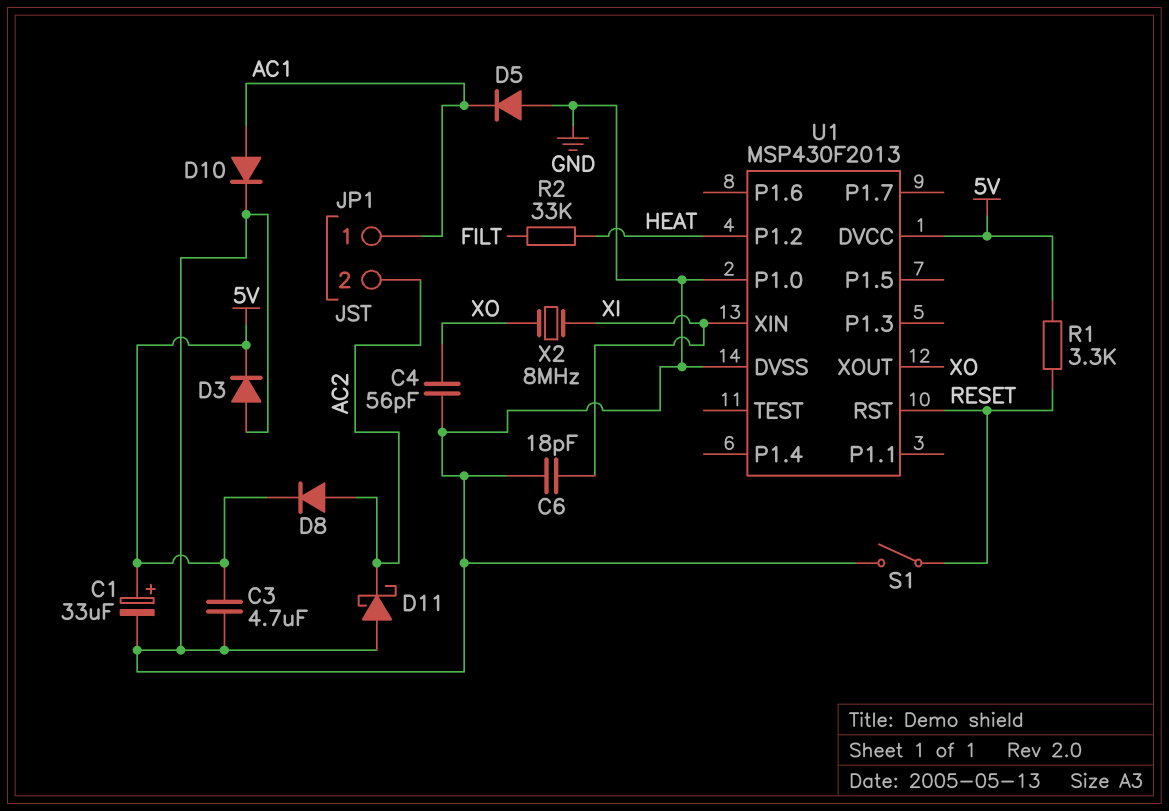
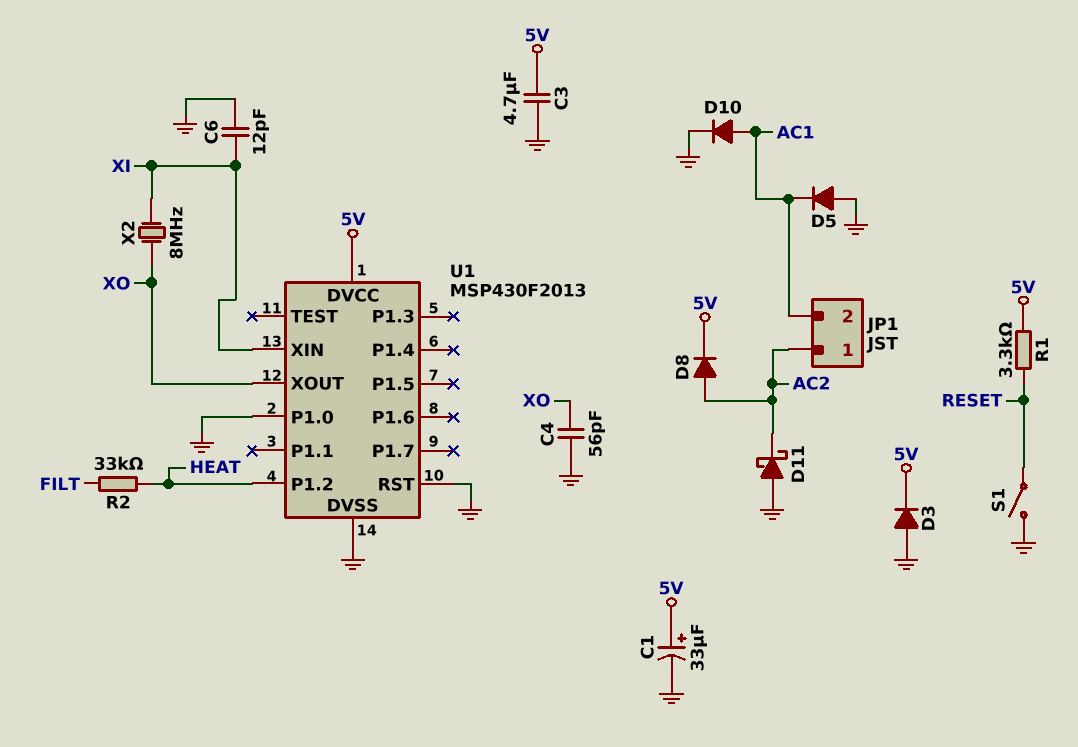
C6: 18pF (GND, XI) -> 12pF (GND, XI)
JP1 pin 1: AC1 -> AC2
JP1 pin 2: AC2 -> AC1
U1 pin RST: RESET -> GND

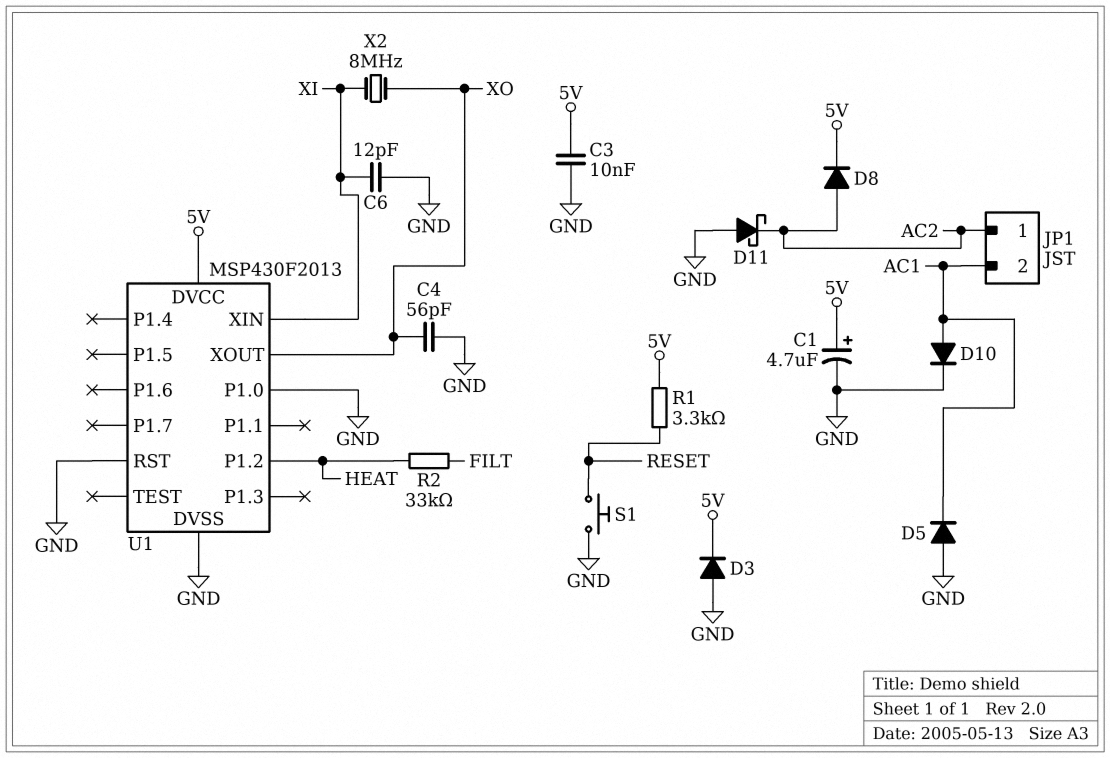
C1: 33uF (plus 5V, minus GND) -> 4.7uF (plus 5V, minus GND)
C3: 4.7uF (5V, GND) -> 10nF (5V, GND)
S1: switch (GND, RESET) -> button (GND, RESET)

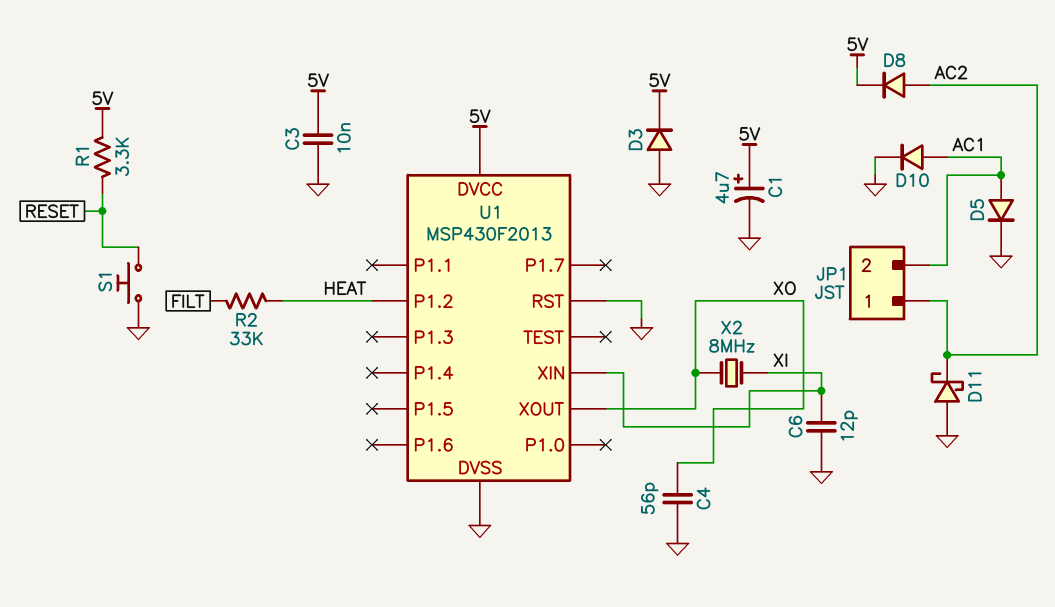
D5: diode (A GND, K AC1) -> diode (A AC1, K GND)
U1 pin P1.0: GND -> none

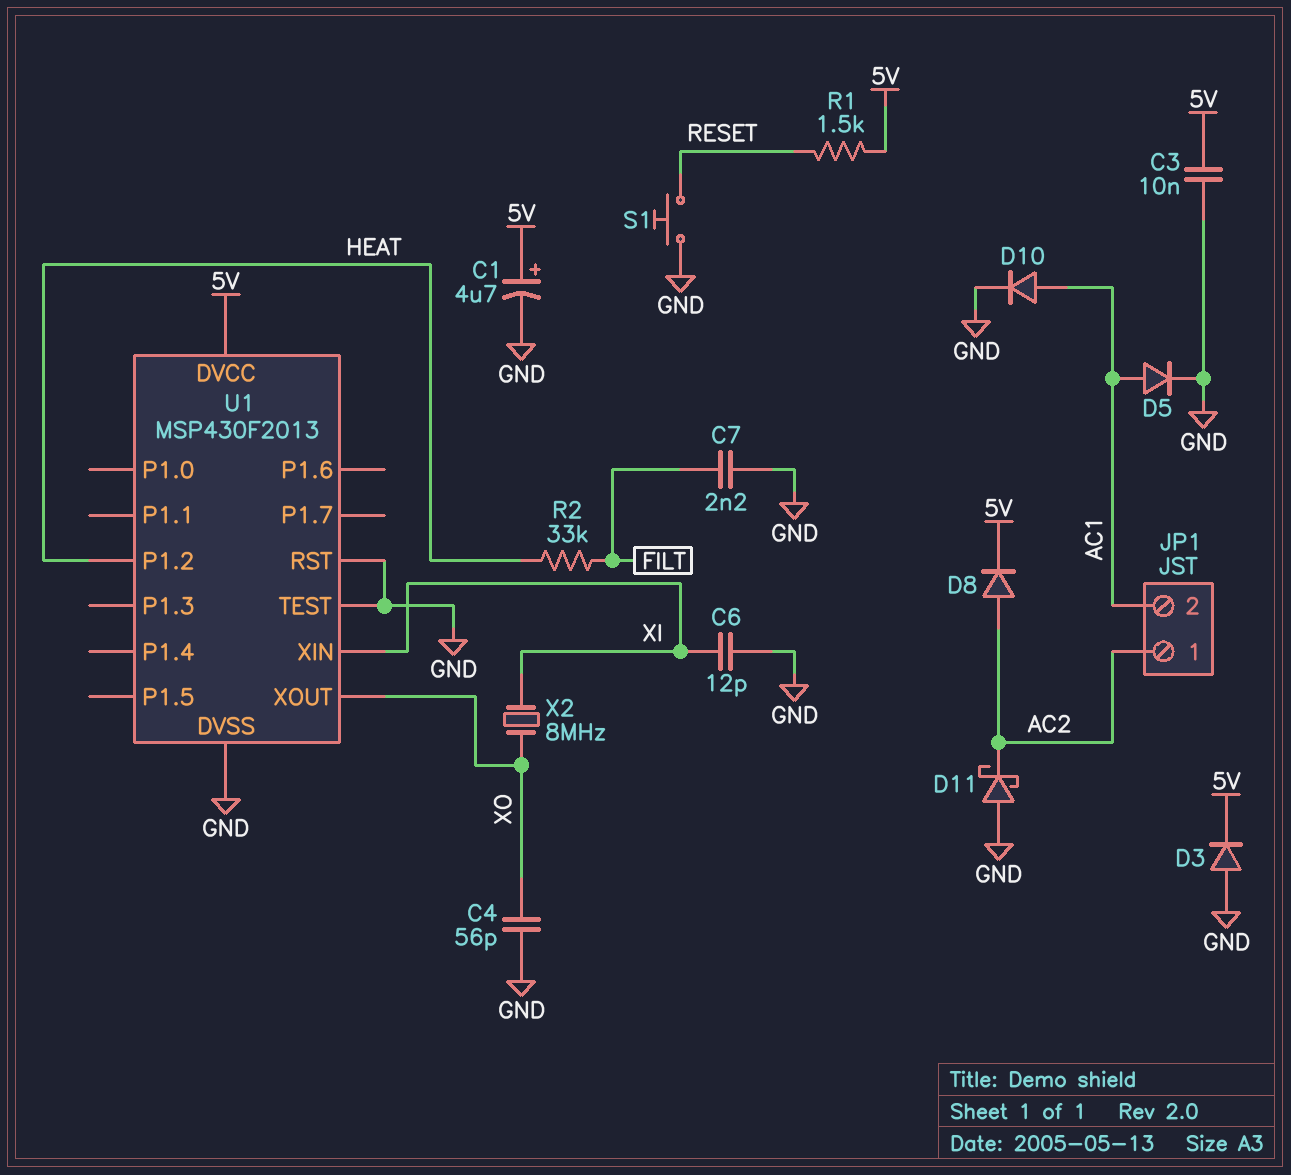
C7: none -> 2.2nF (FILT, GND)
R1: 3.3k (5V, RESET) -> 1.5k (5V, RESET)
U1 pin TEST: none -> GND

